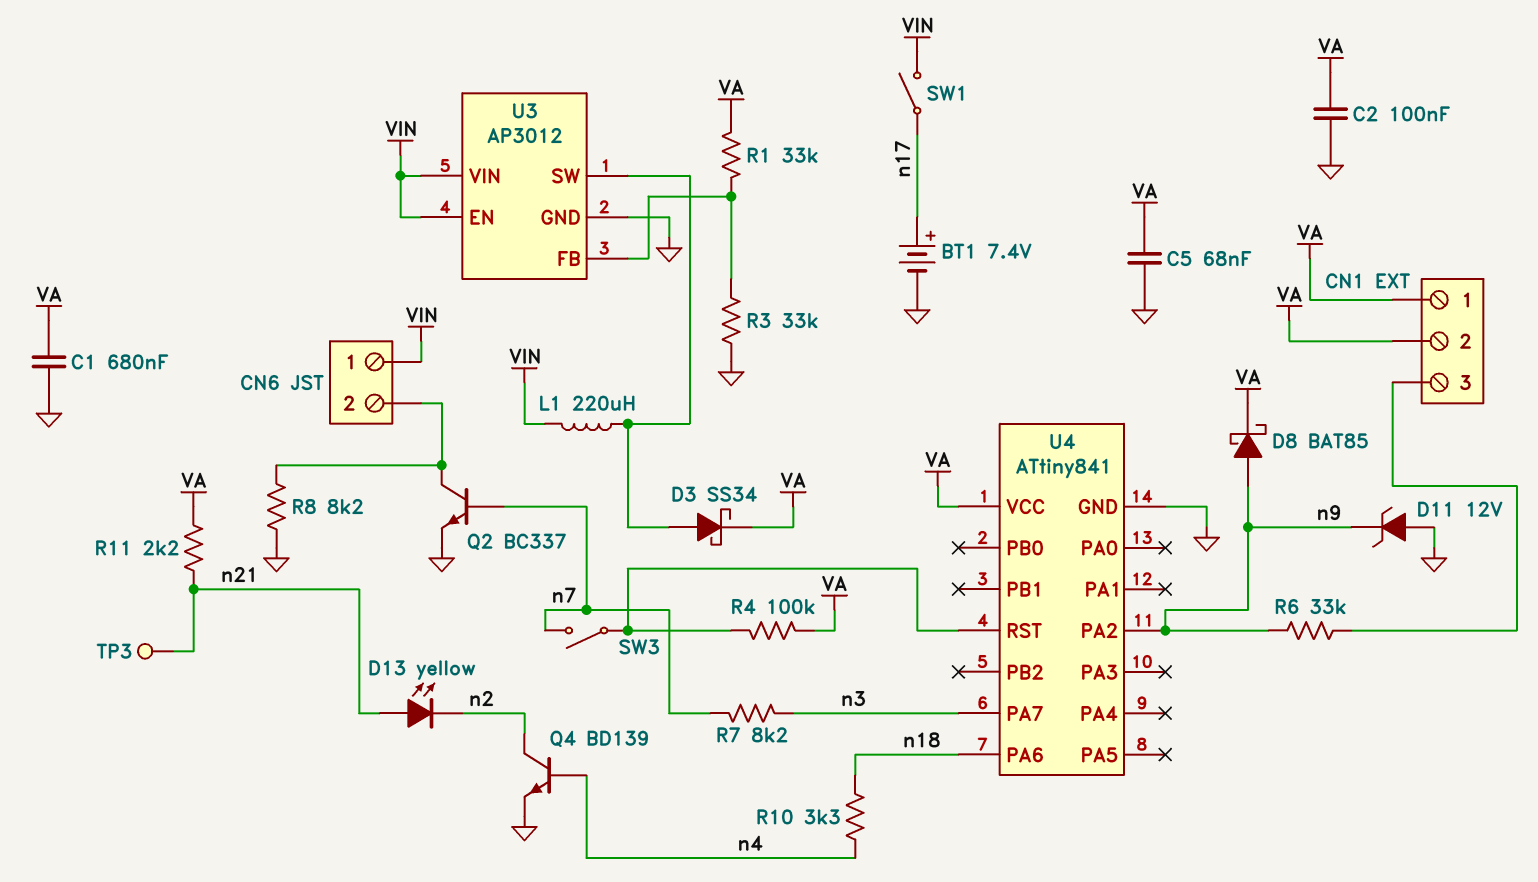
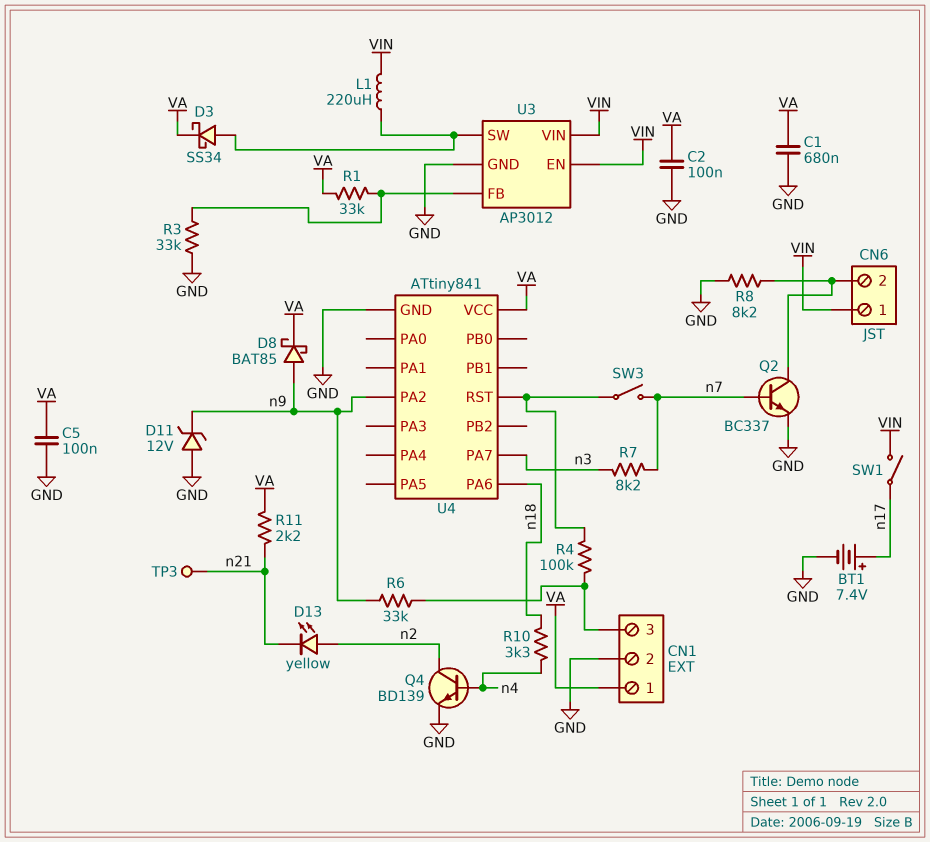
C5: 68nF (GND, VA) -> 100nF (GND, VA)
CN1 pin 2: VA -> GND
D13: LED yellow (A n21, K n2) -> LED yellow (A n2, K n21)
R4: 100k (U4/RST, VA) -> 100k (CN1/3, U4/RST)

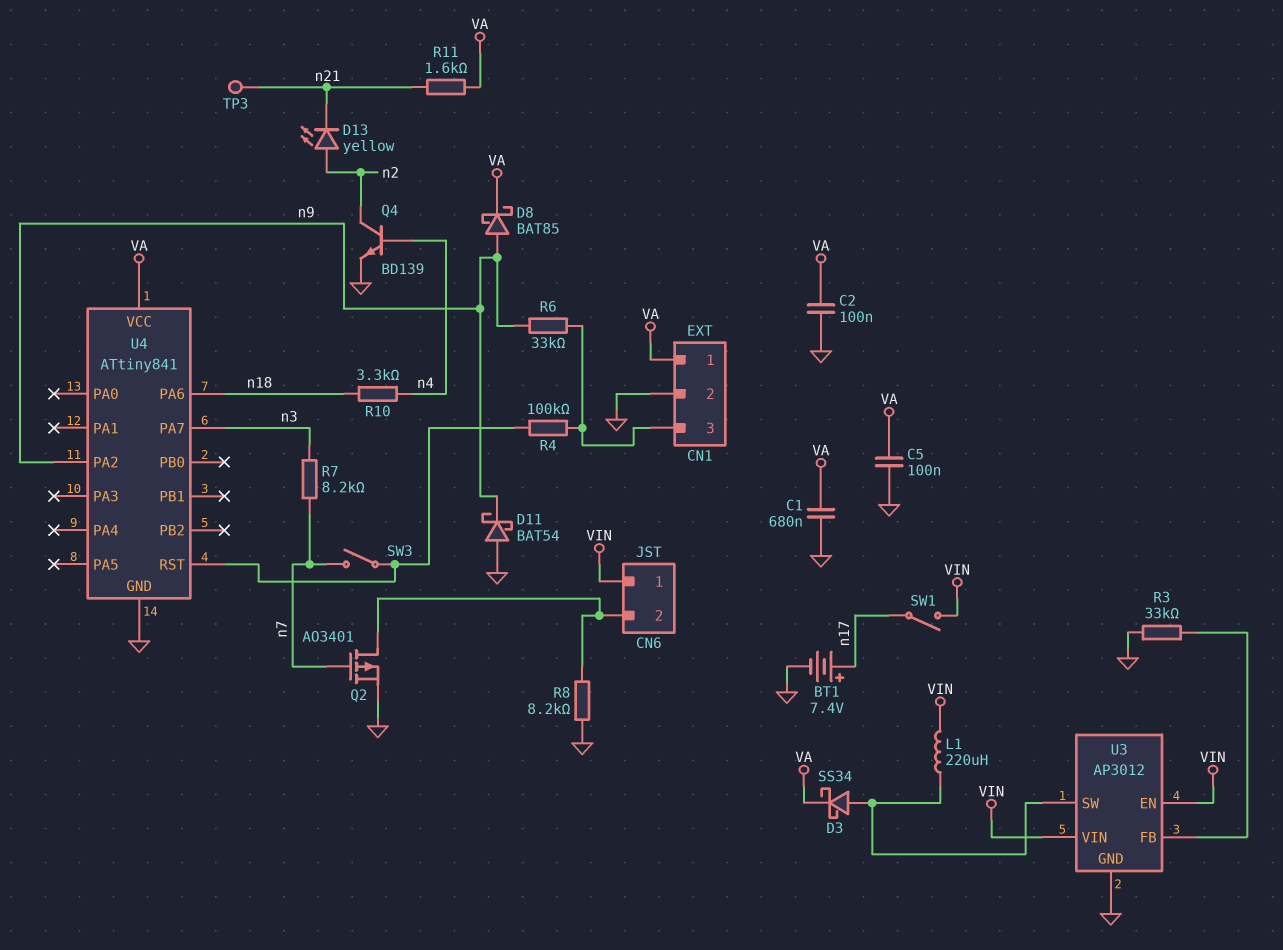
D11: zener 12V (A GND, K n9) -> schottky BAT54 (A GND, K n9)
Q2: NPN BC337 (B n7, C CN6/2, E GND) -> PMOS AO3401 (G n7, D CN6/2, S GND)
R1: 33k (U3/FB, VA) -> none
R11: 2.2k (VA, n21) -> 1.6k (VA, n21)

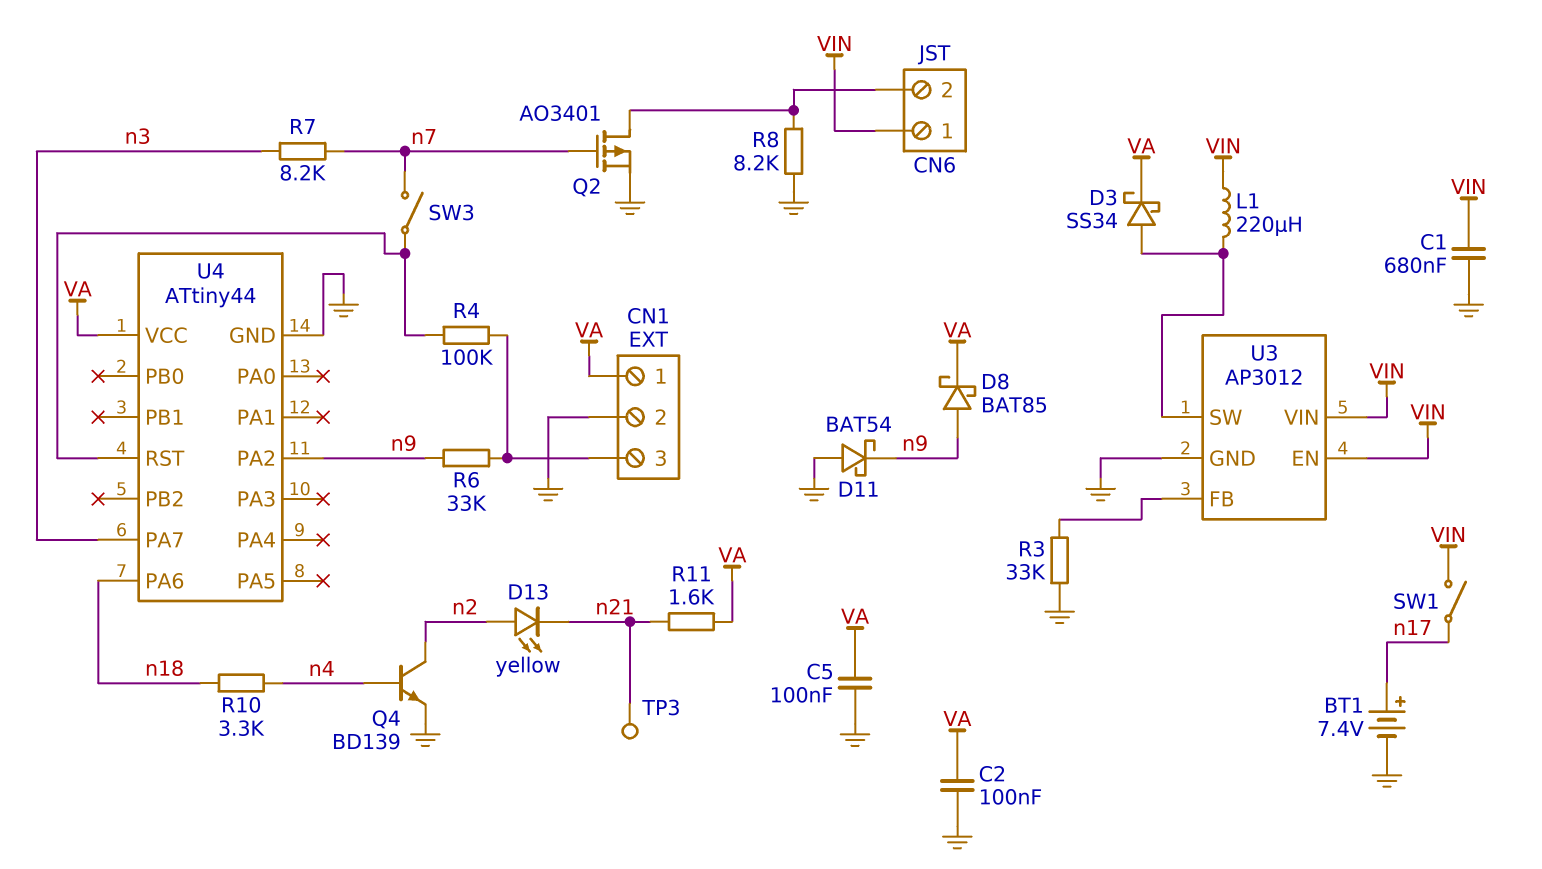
C1: 680nF (GND, VA) -> 680nF (GND, VIN)
U4: ATtiny841 -> ATtiny44

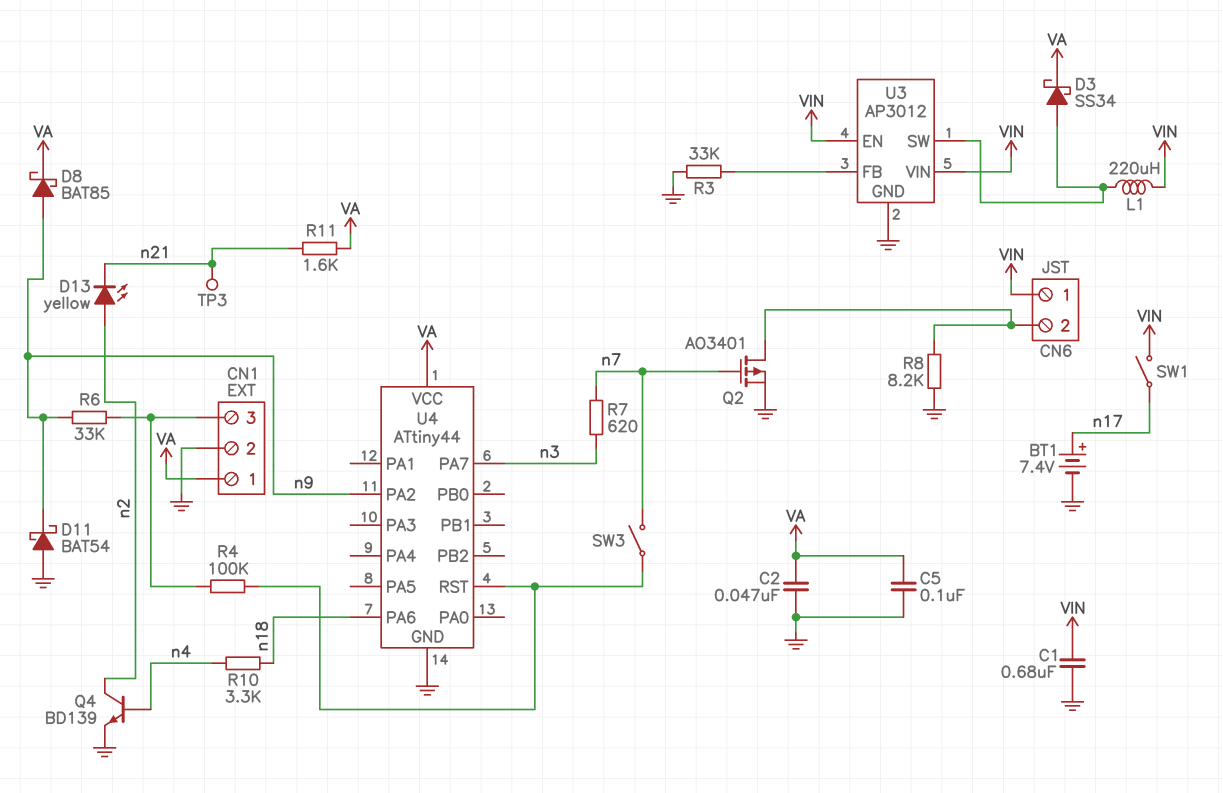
C2: 100nF (GND, VA) -> 47nF (GND, VA)
R7: 8.2k (n3, n7) -> 620 (n3, n7)

